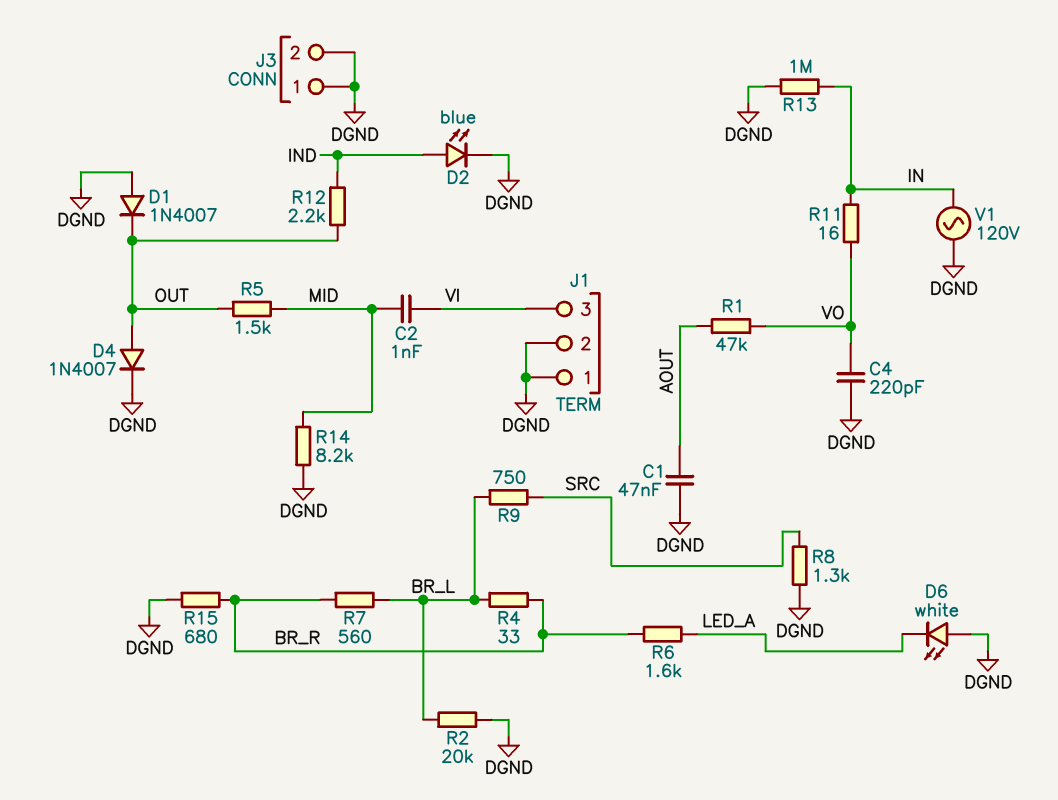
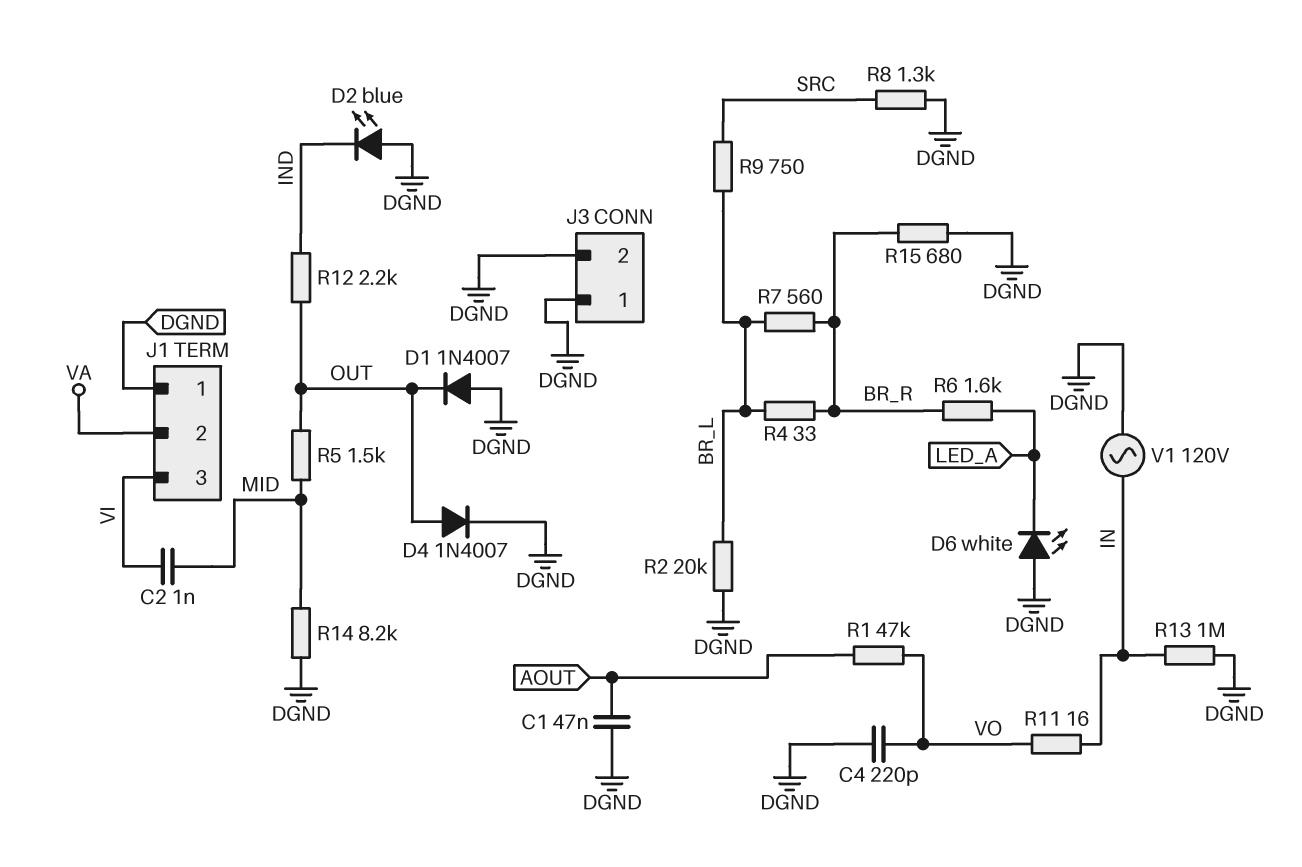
D2: LED blue (A IND, K DGND) -> LED blue (A DGND, K IND)
J1 pin 2: DGND -> VA

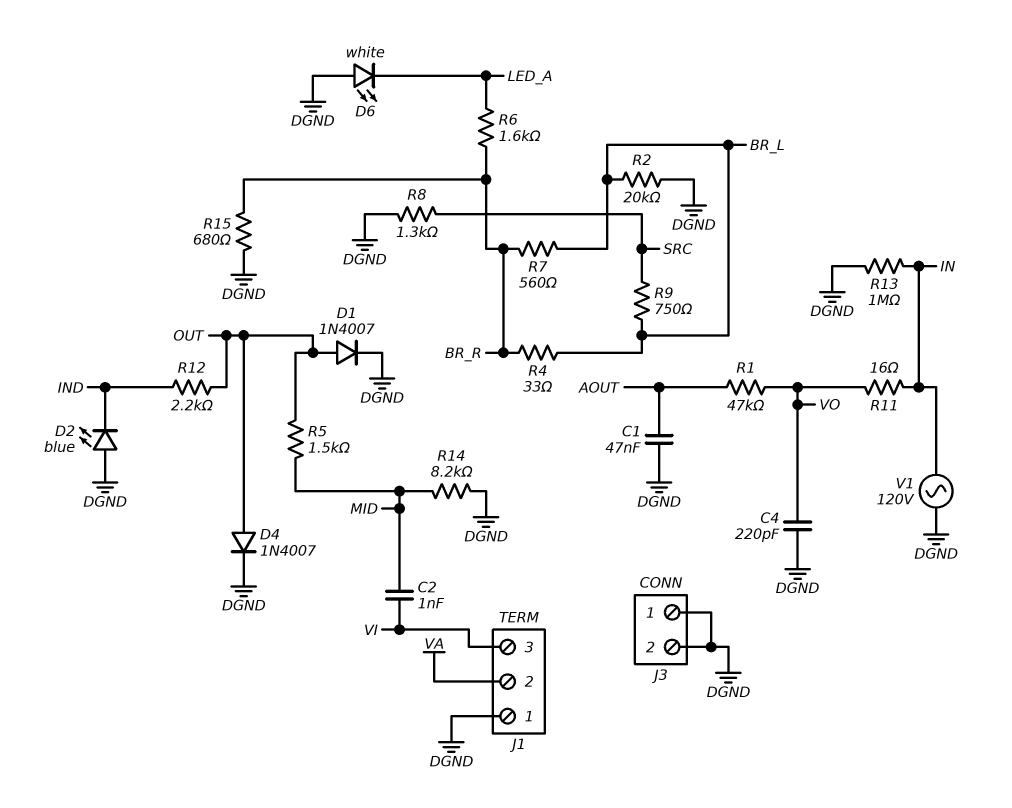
D1: diode 1N4007 (A DGND, K OUT) -> diode 1N4007 (A OUT, K DGND)

